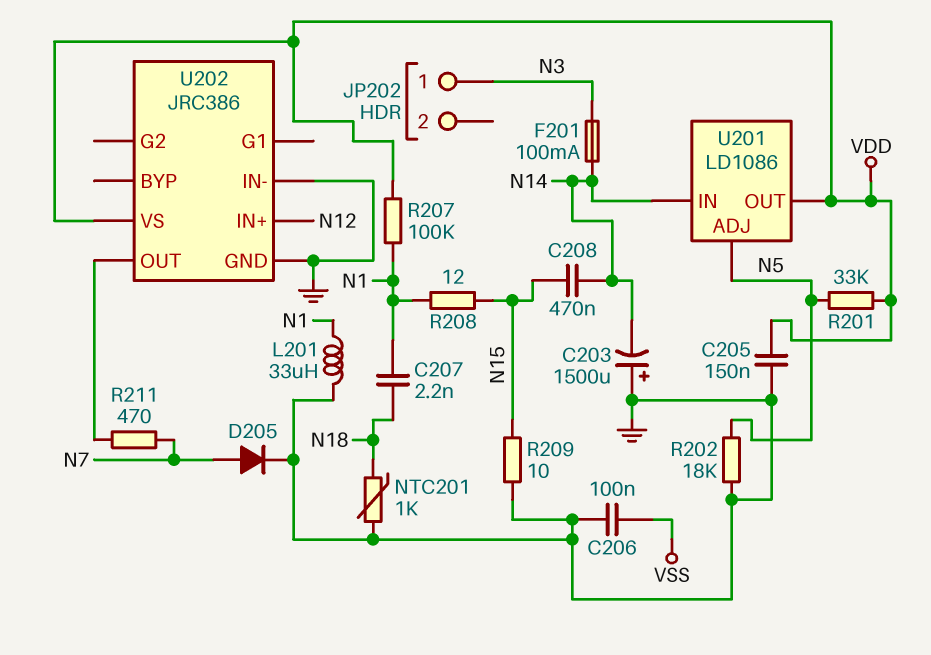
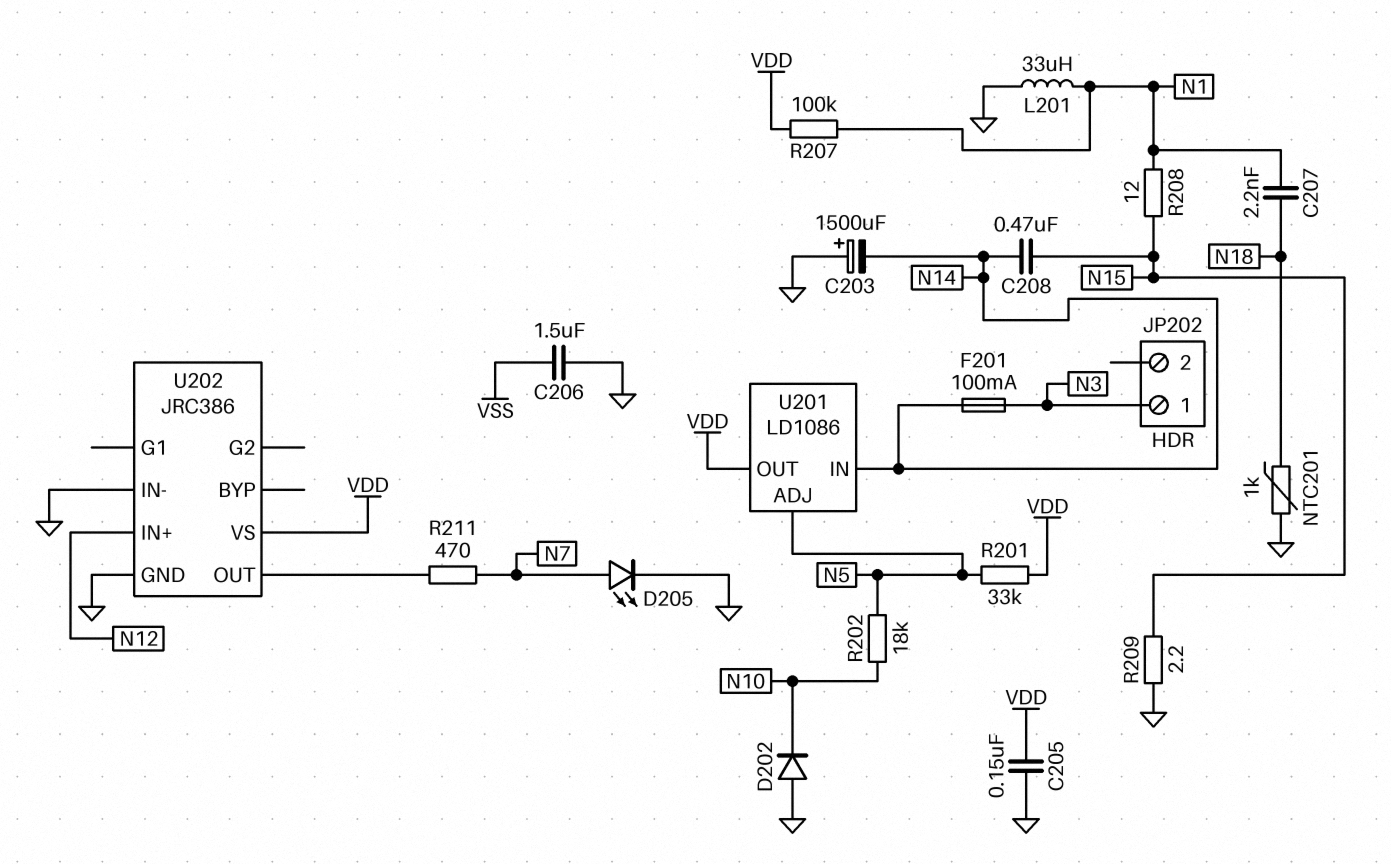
C206: 100nF (GND, VSS) -> 1.5uF (GND, VSS)
D202: none -> diode (A GND, K N10)
D205: diode (A N7, K GND) -> LED (A N7, K GND)
R202: 18k (GND, N5) -> 18k (N5, N10)
R209: 10 (GND, N15) -> 2.2 (GND, N15)

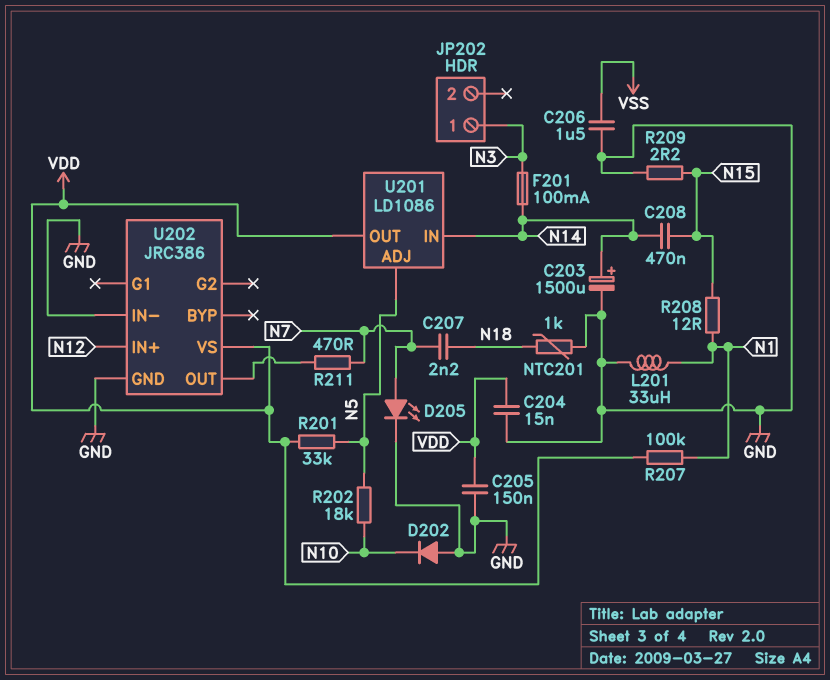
C203: 1500uF (plus GND, minus N14) -> 1500uF (plus N14, minus GND)
C204: none -> 15nF (GND, VDD)
C207: 2.2nF (N1, N18) -> 2.2nF (N7, N18)

